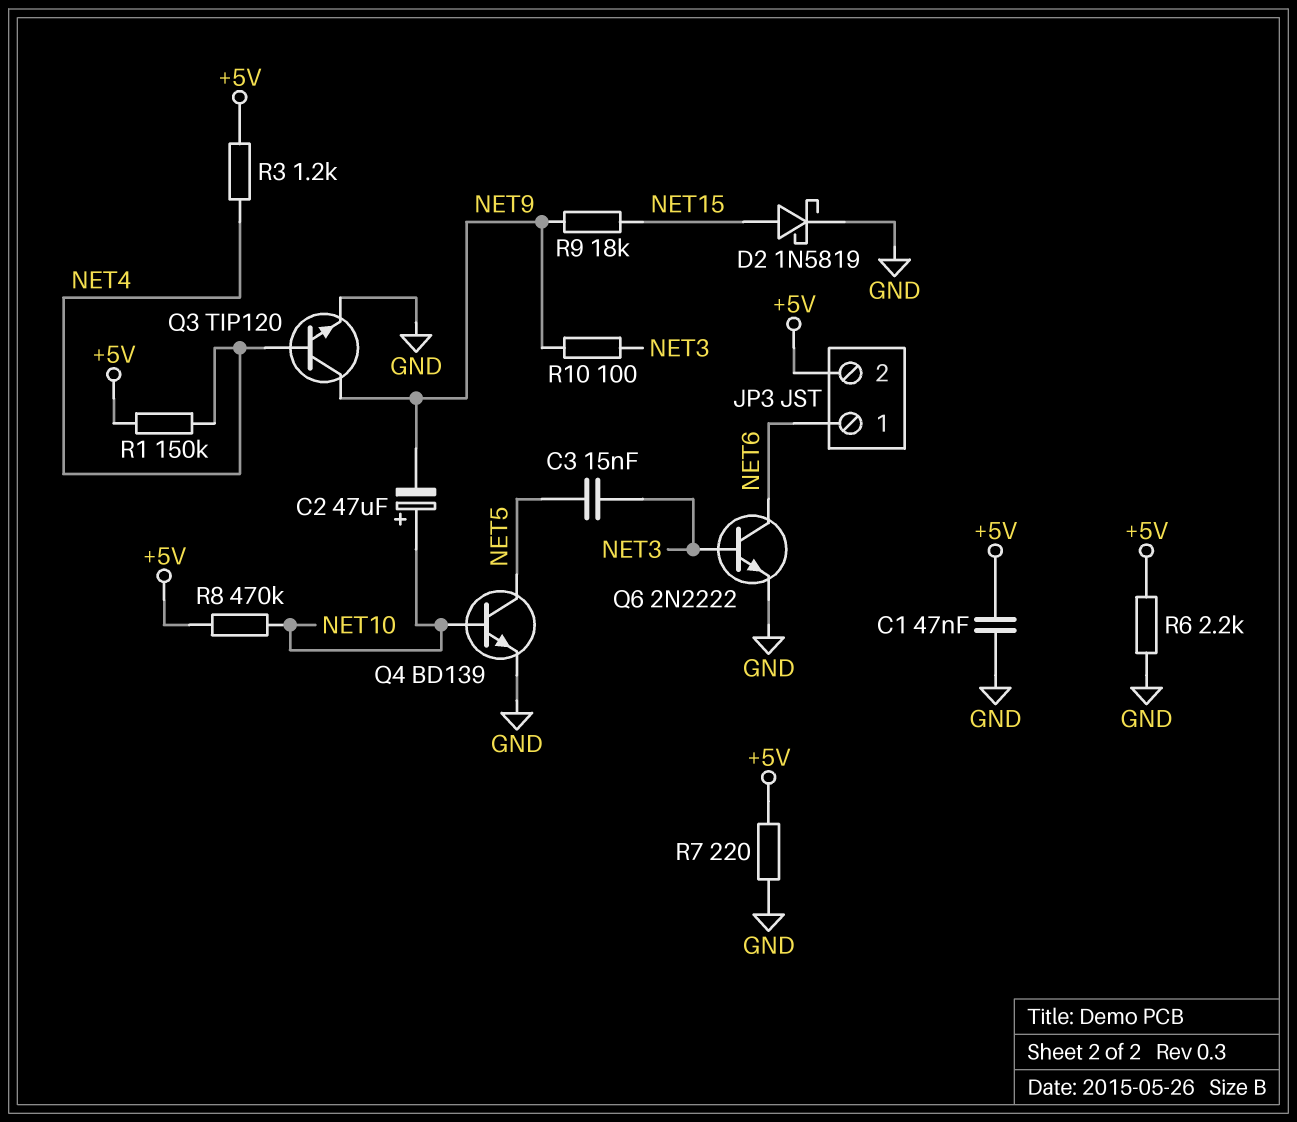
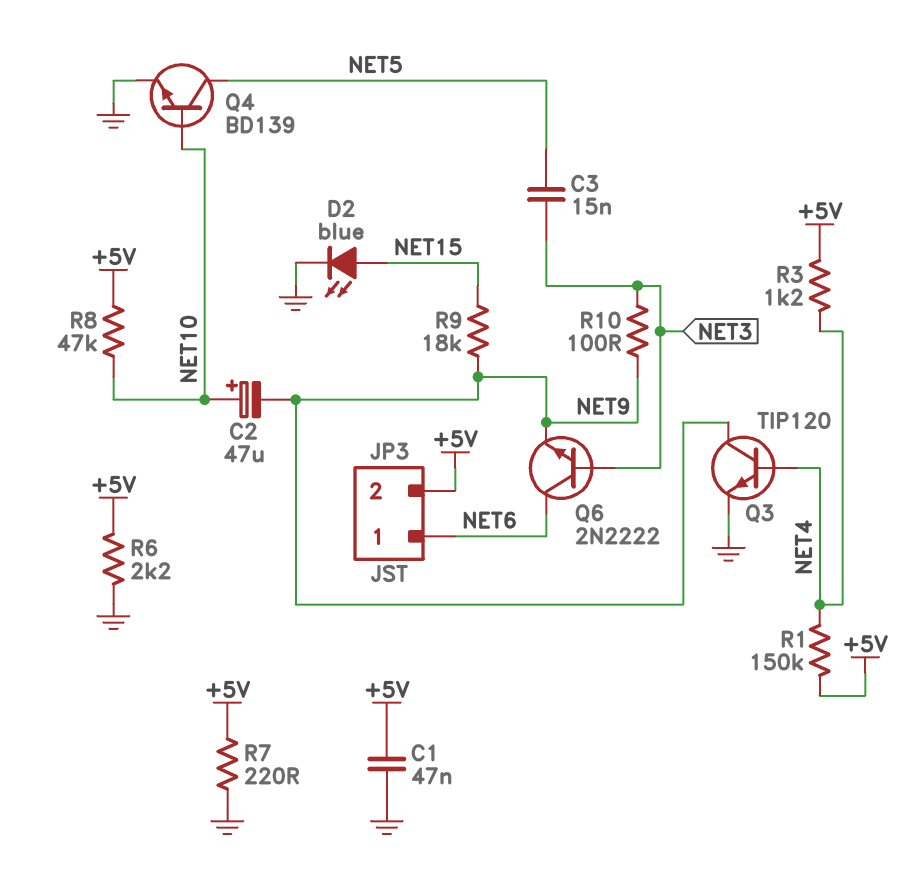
D2: schottky 1N5819 (A NET15, K GND) -> LED blue (A NET15, K GND)
Q6: NPN 2N2222 (B NET3, C NET6, E GND) -> NPN 2N2222 (B NET3, C NET6, E NET9)
R8: 470k (+5V, NET10) -> 47k (+5V, NET10)

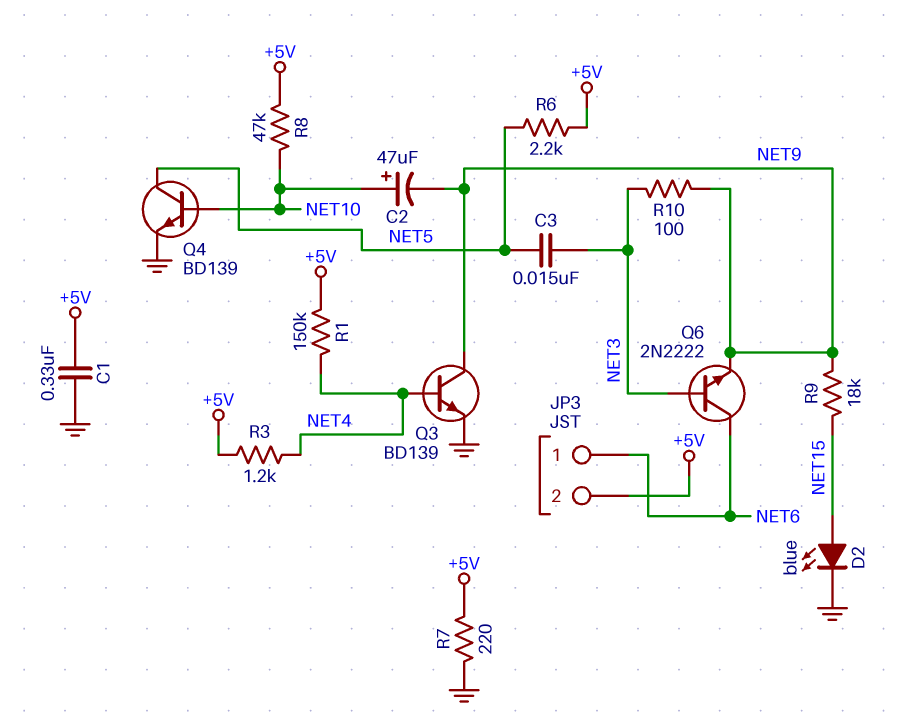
C1: 47nF (+5V, GND) -> 330nF (+5V, GND)
Q3: NPN TIP120 (B NET4, C NET9, E GND) -> NPN BD139 (B NET4, C NET9, E GND)
R6: 2.2k (+5V, GND) -> 2.2k (+5V, NET5)

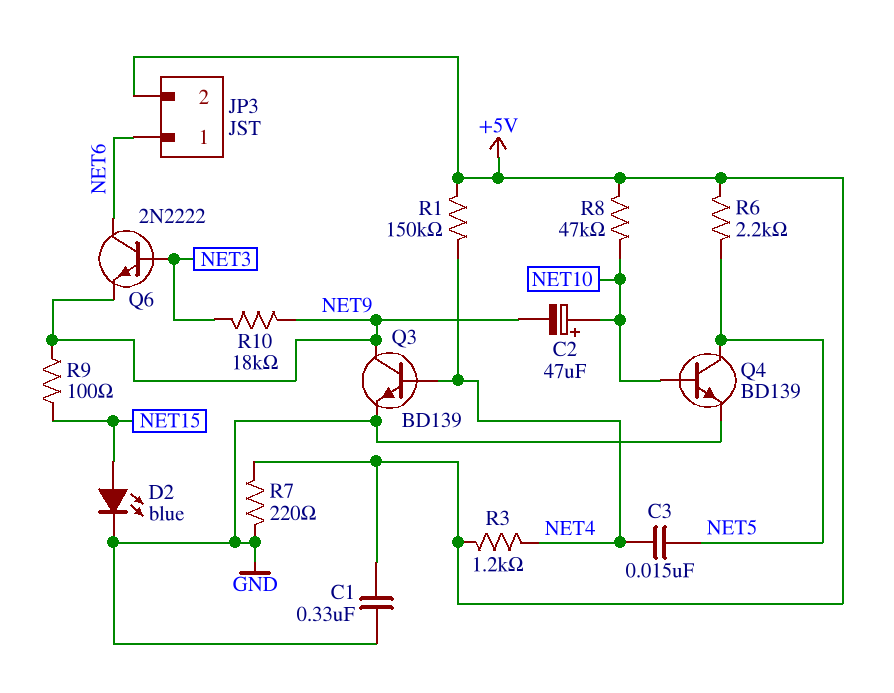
C3: 15nF (NET3, NET5) -> 15nF (NET4, NET5)
R9: 18k (NET9, NET15) -> 100 (NET9, NET15)
R10: 100 (NET3, NET9) -> 18k (NET3, NET9)

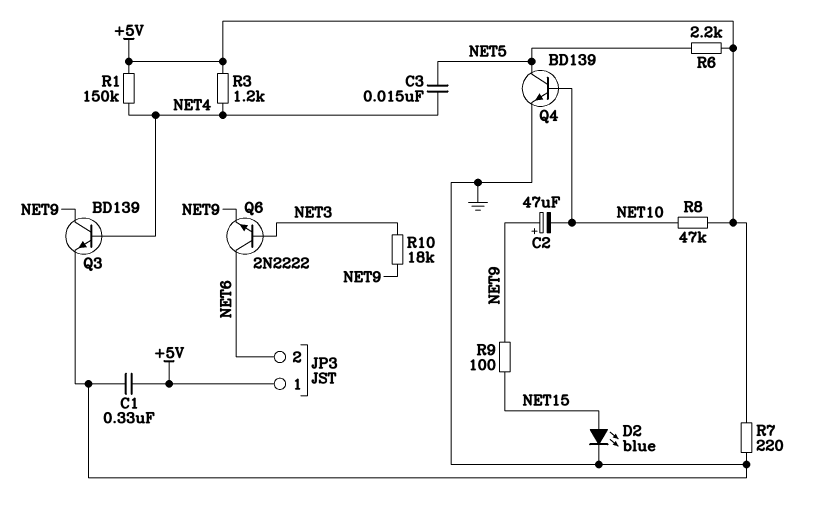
C2: 47uF (plus NET10, minus NET9) -> 47uF (plus NET9, minus NET10)
JP3 pin 1: NET6 -> +5V
JP3 pin 2: +5V -> NET6

